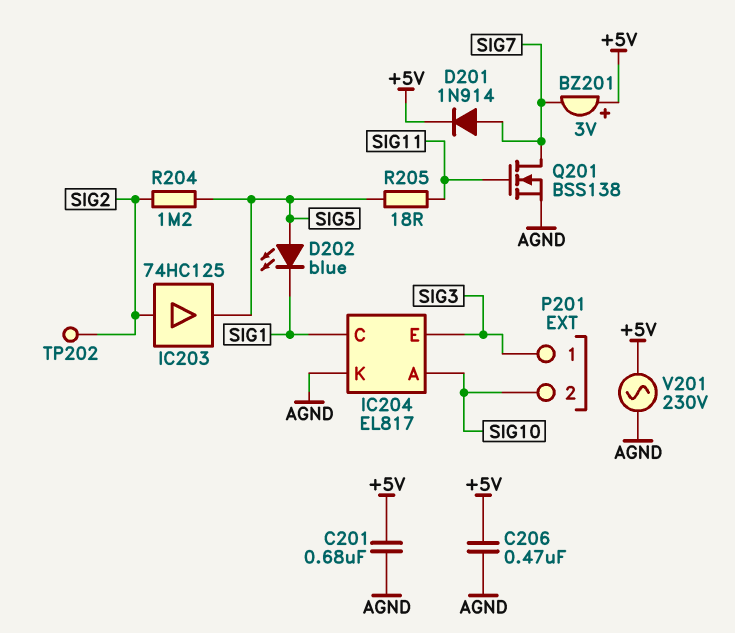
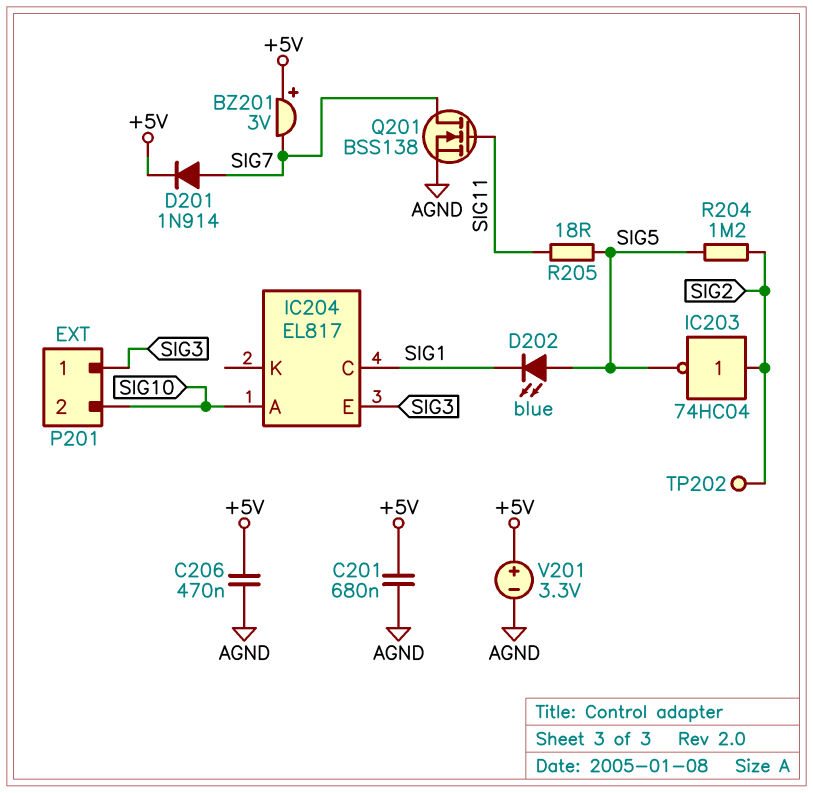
IC203: buffer 74HC125 (in SIG2, out SIG5) -> NOT 74HC04 (in SIG2, out SIG5)
IC204 pin K: AGND -> none
V201: AC 230V (+5V, AGND) -> 3.3V (plus +5V, minus AGND)

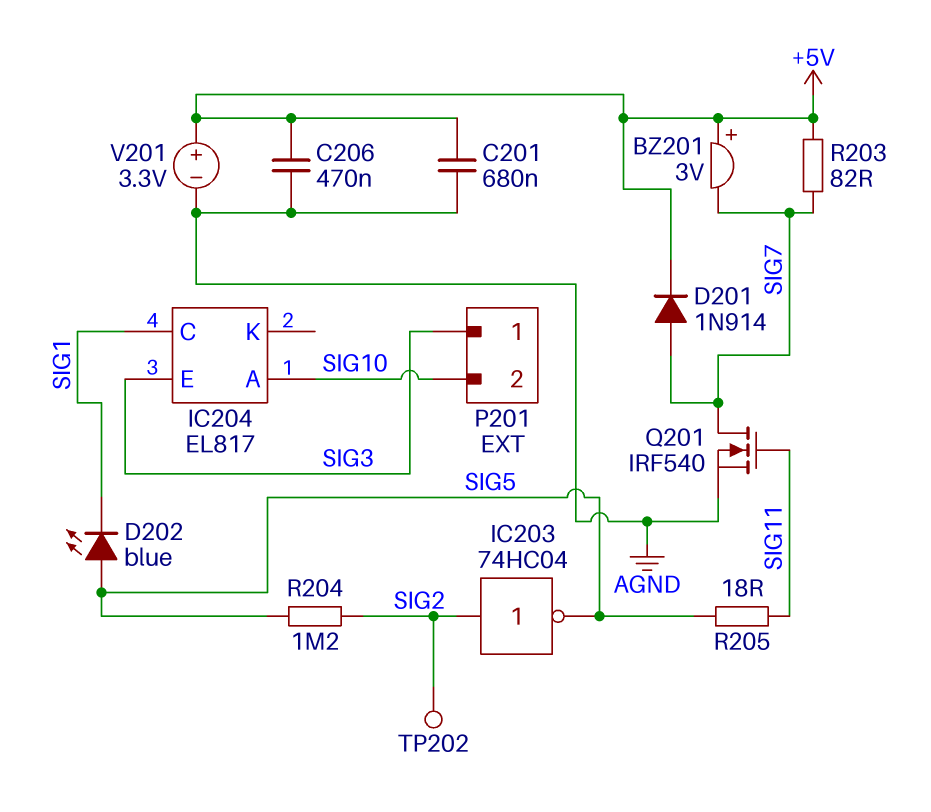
Q201: NMOS BSS138 (G SIG11, D SIG7, S AGND) -> NMOS IRF540 (G SIG11, D SIG7, S AGND)
R203: none -> 82 (+5V, SIG7)

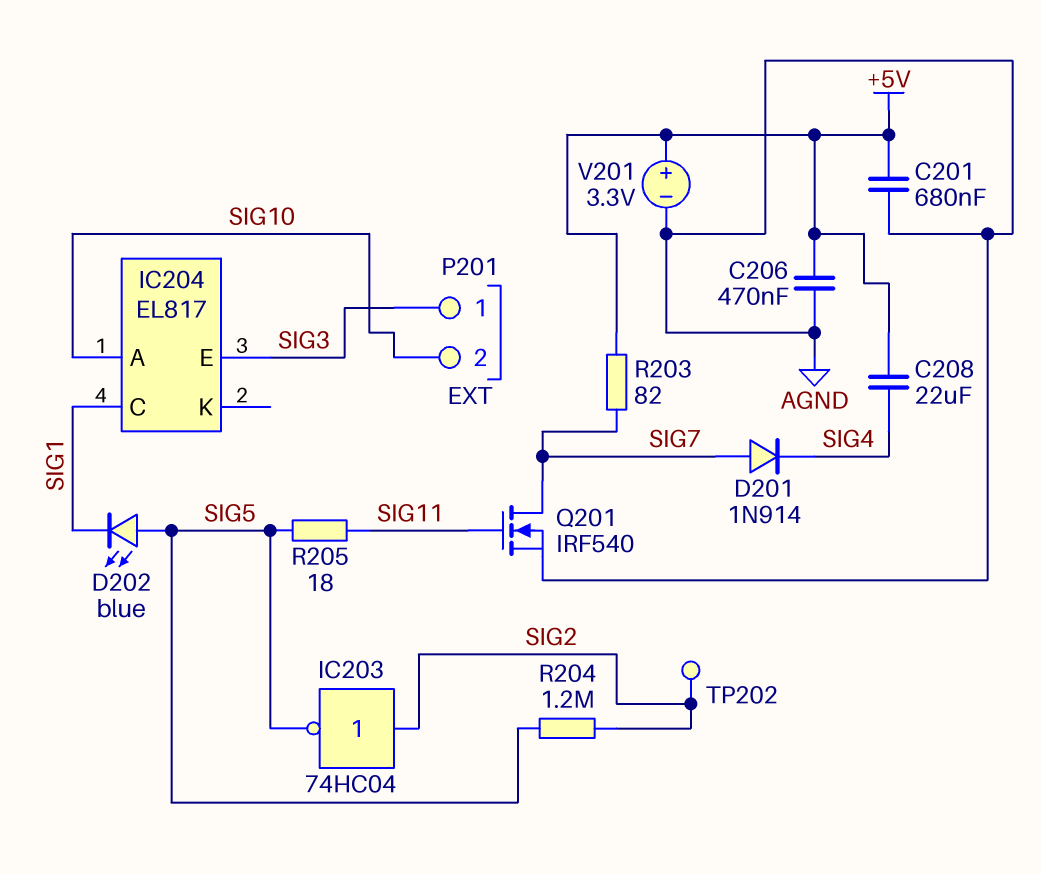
BZ201: buzzer 3V (plus +5V, minus SIG7) -> none
C208: none -> 22uF (+5V, SIG4)
D201: diode 1N914 (A SIG7, K +5V) -> diode 1N914 (A SIG7, K SIG4)

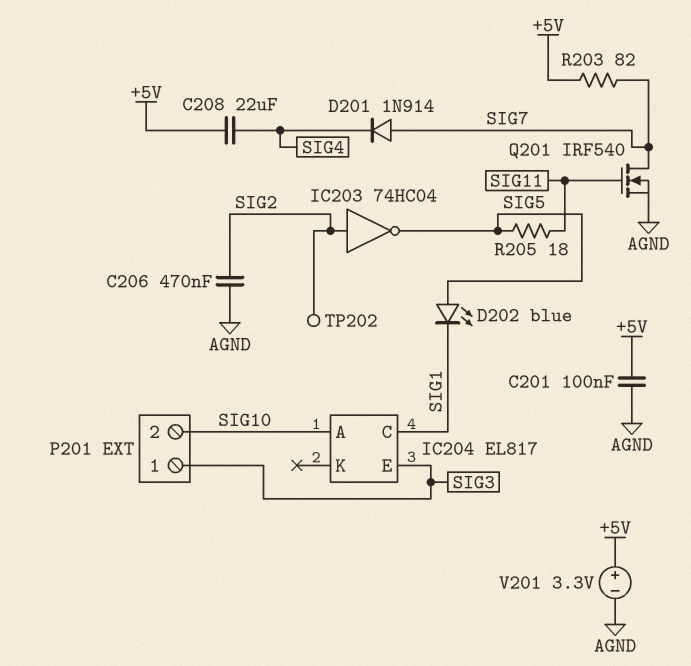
C201: 680nF (+5V, AGND) -> 100nF (+5V, AGND)
C206: 470nF (+5V, AGND) -> 470nF (AGND, SIG2)
R204: 1.2M (SIG2, SIG5) -> none

